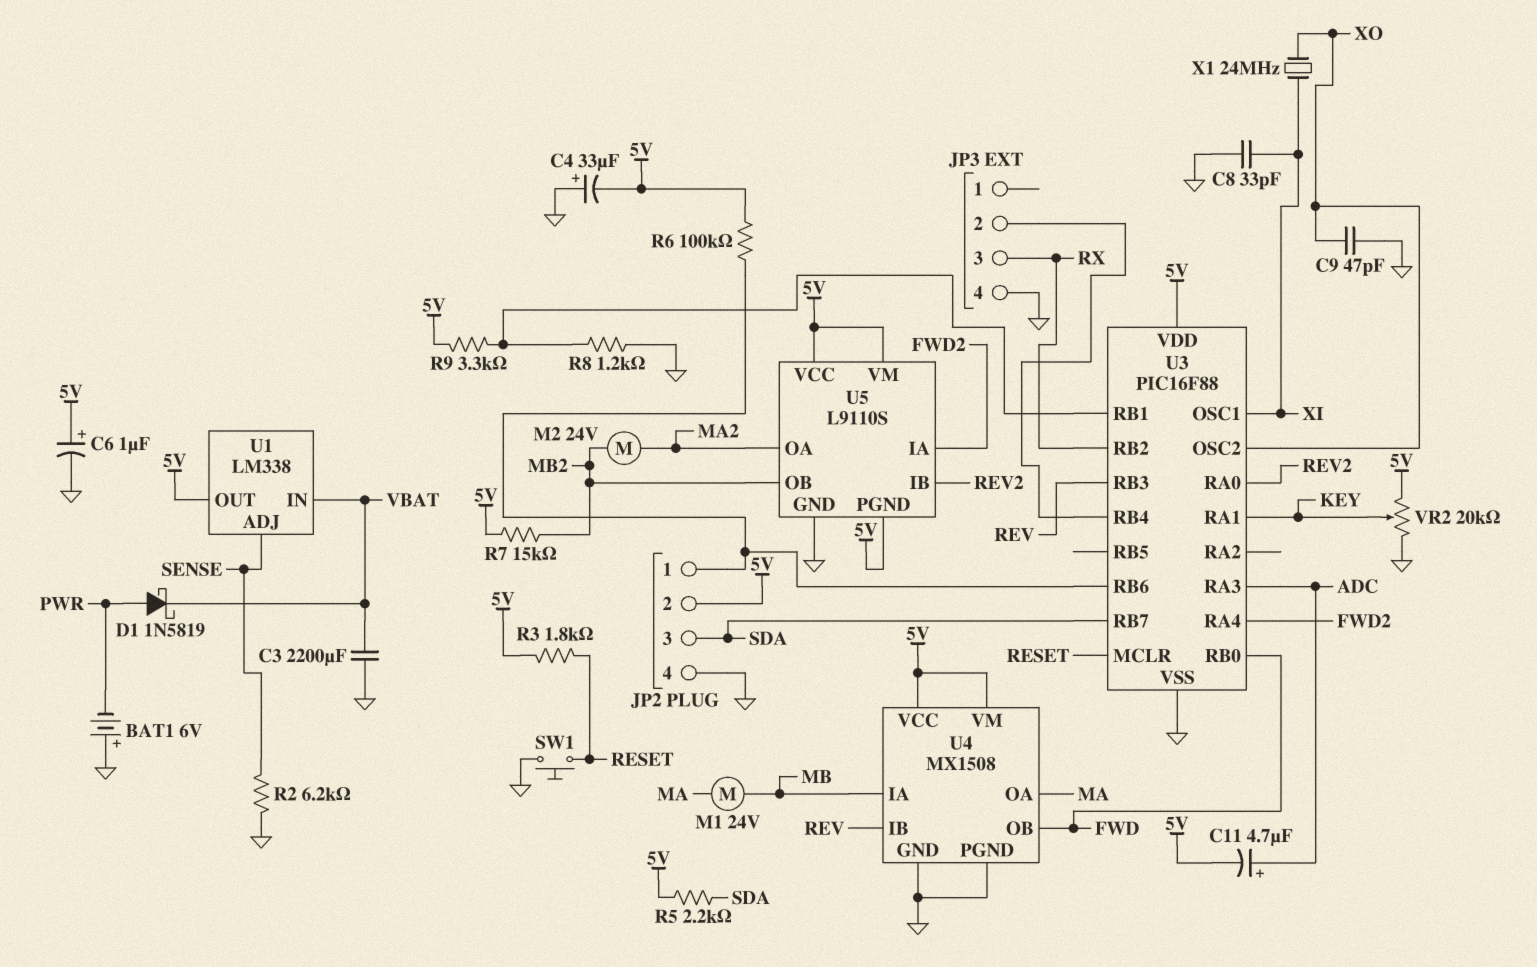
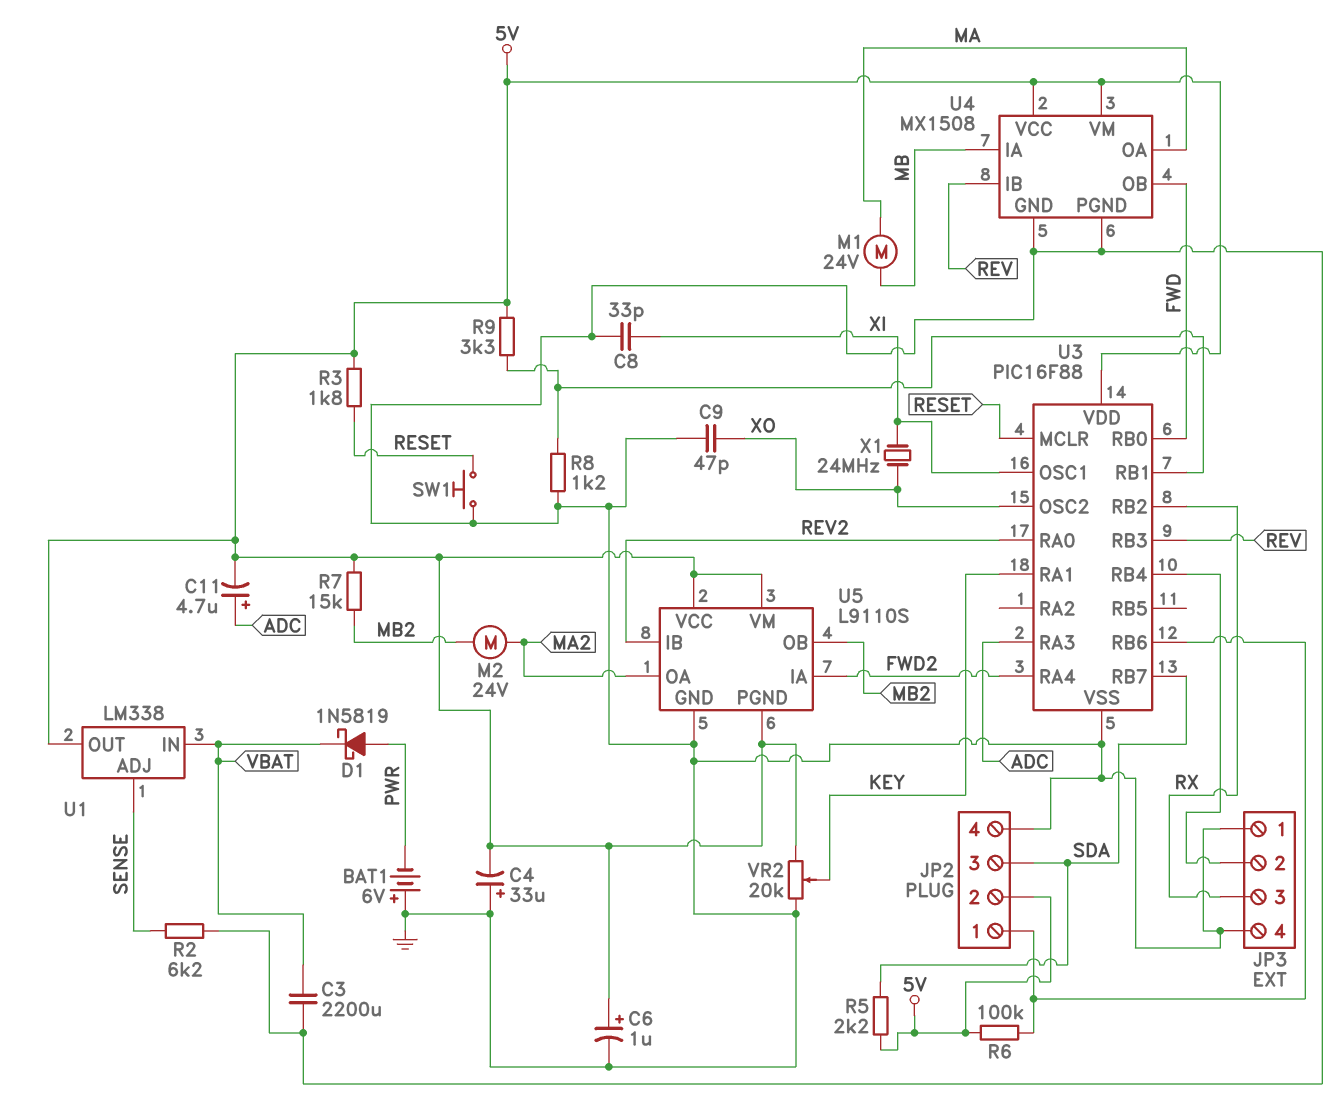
JP3 pin 1: none -> GND

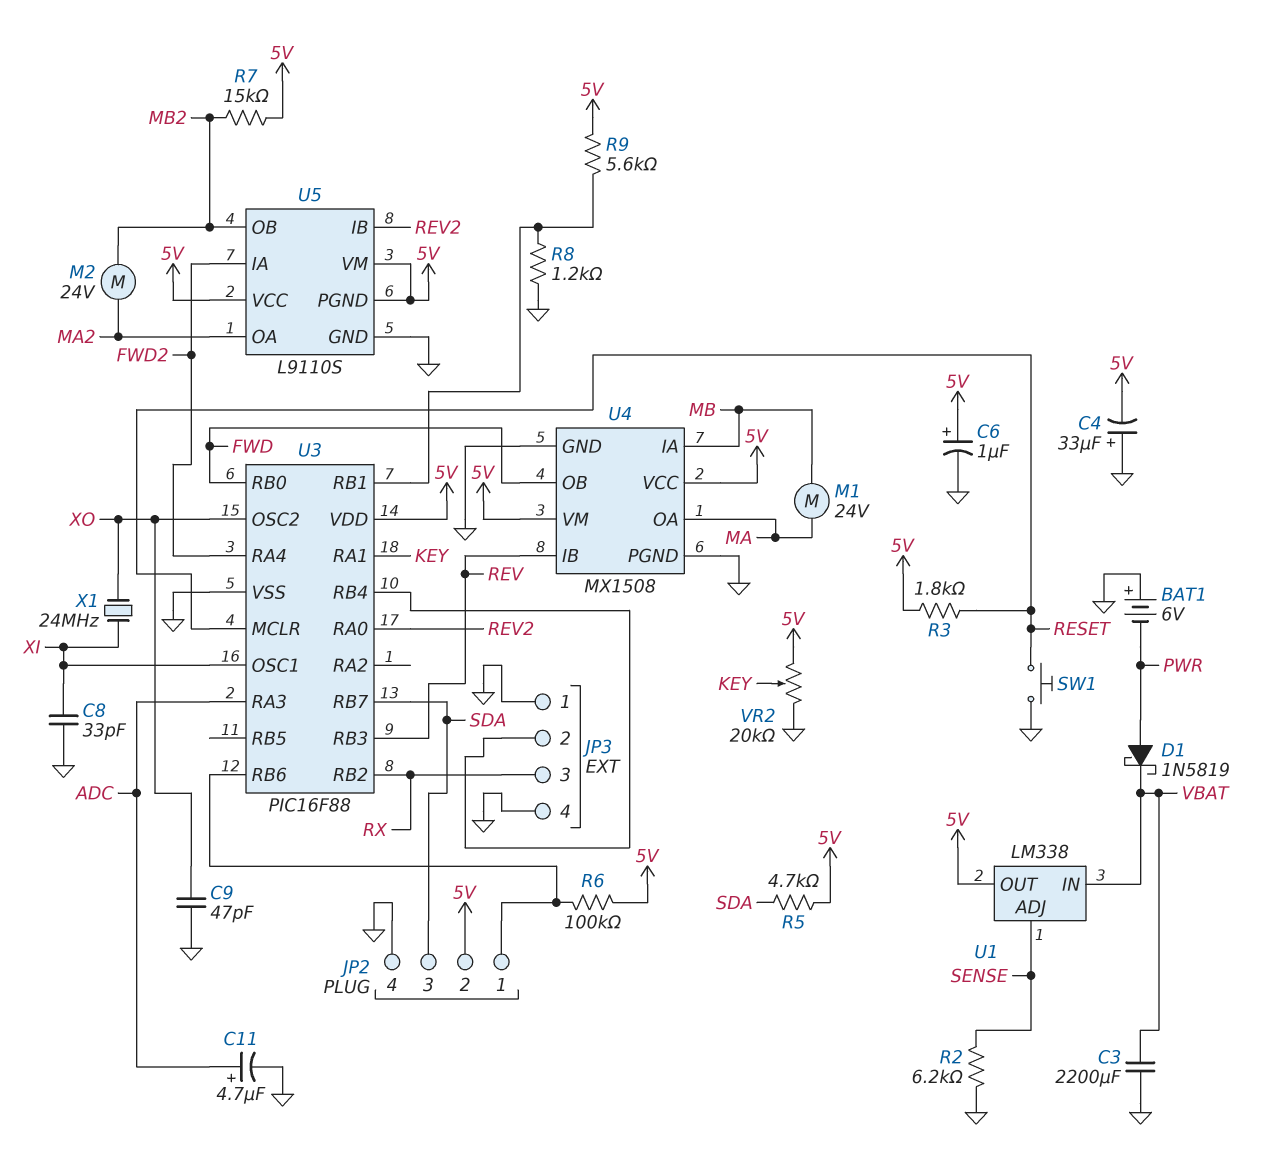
C11: 4.7uF (plus ADC, minus 5V) -> 4.7uF (plus ADC, minus GND)
R5: 2.2k (5V, SDA) -> 4.7k (5V, SDA)
R9: 3.3k (5V, U3/RB1) -> 5.6k (5V, U3/RB1)

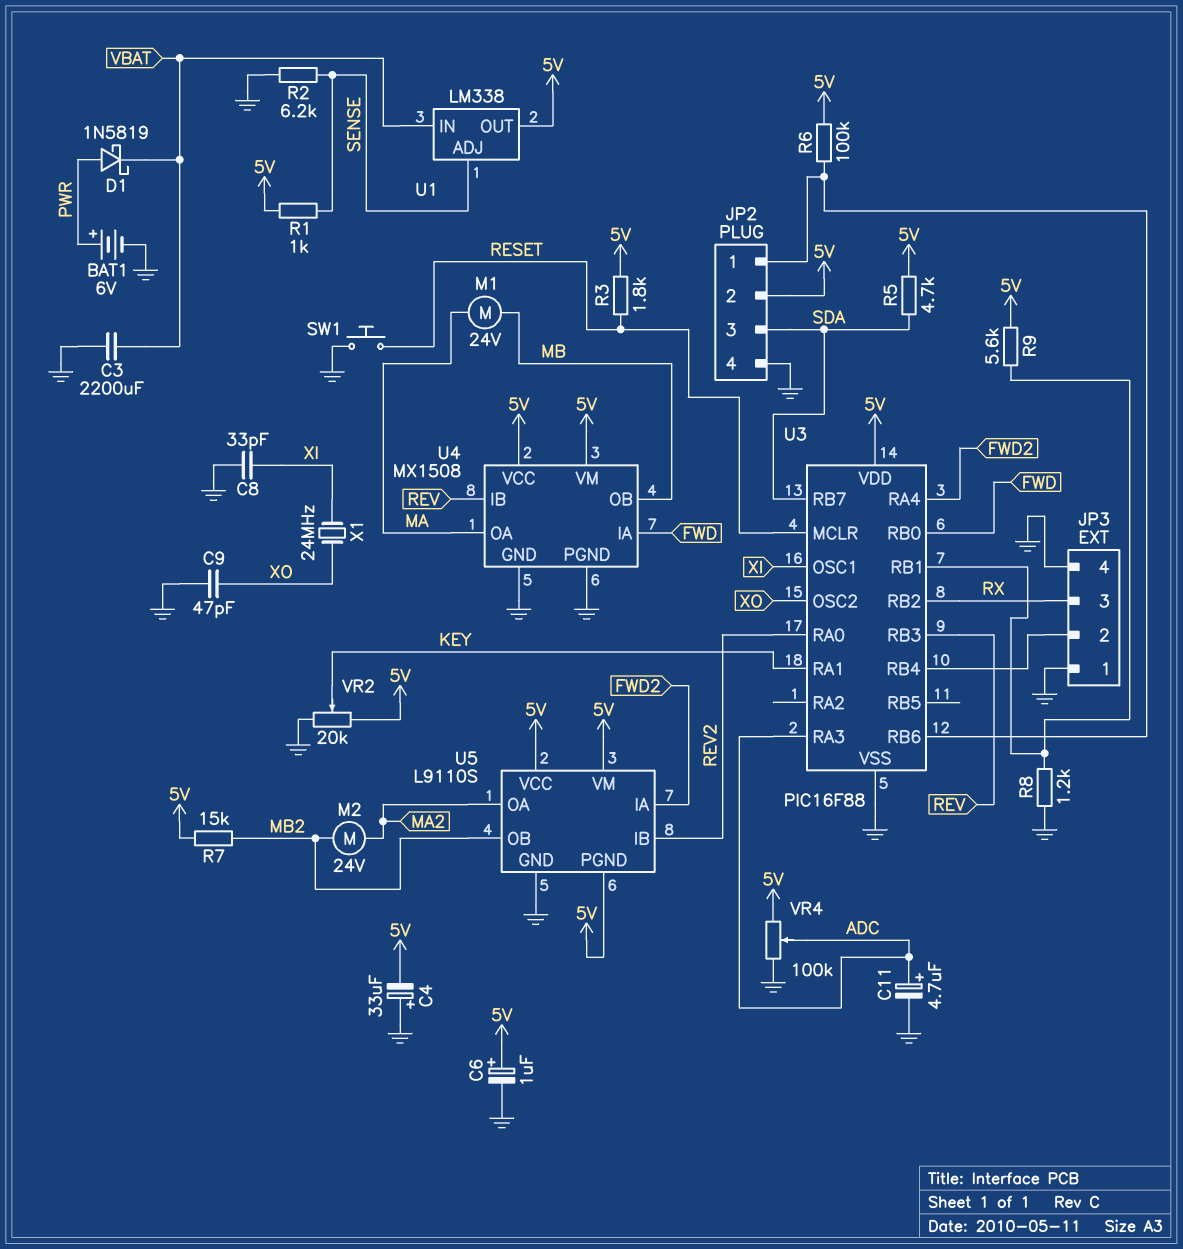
BAT1: 6V (plus GND, minus PWR) -> 6V (plus PWR, minus GND)
R1: none -> 1k (5V, SENSE)
U4 pin IA: MB -> FWD
U4 pin OB: FWD -> MB
VR4: none -> 100k (5V, GND, wiper ADC)

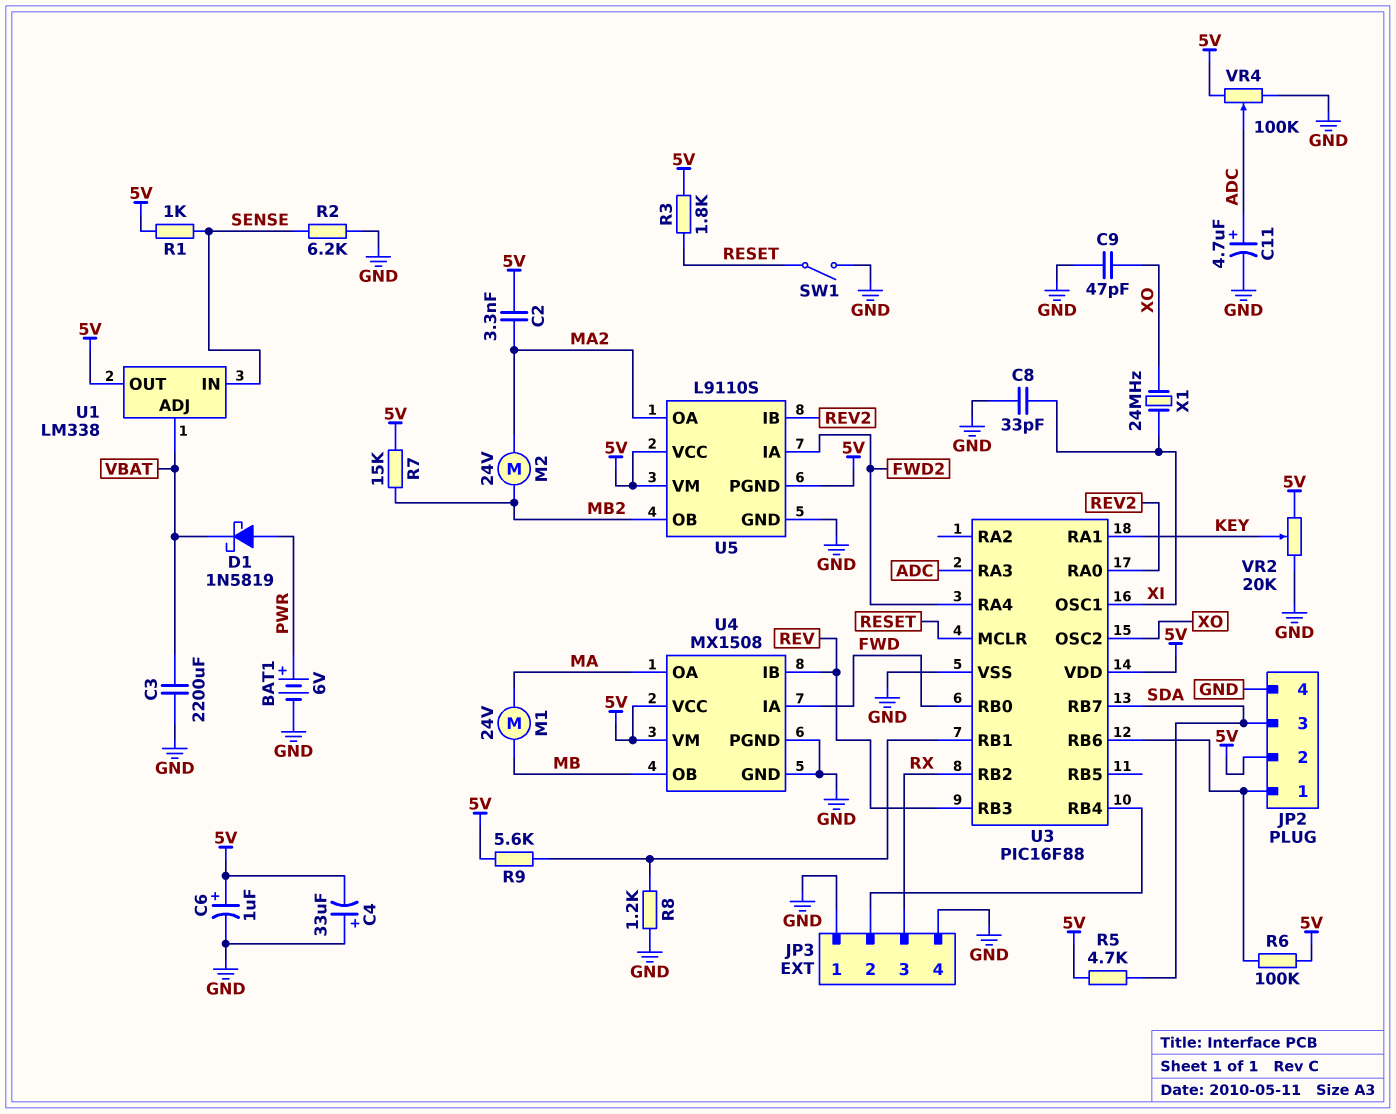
C2: none -> 3.3nF (5V, MA2)
SW1: button (GND, RESET) -> switch (GND, RESET)
U1 pin ADJ: SENSE -> VBAT
U1 pin IN: VBAT -> SENSE

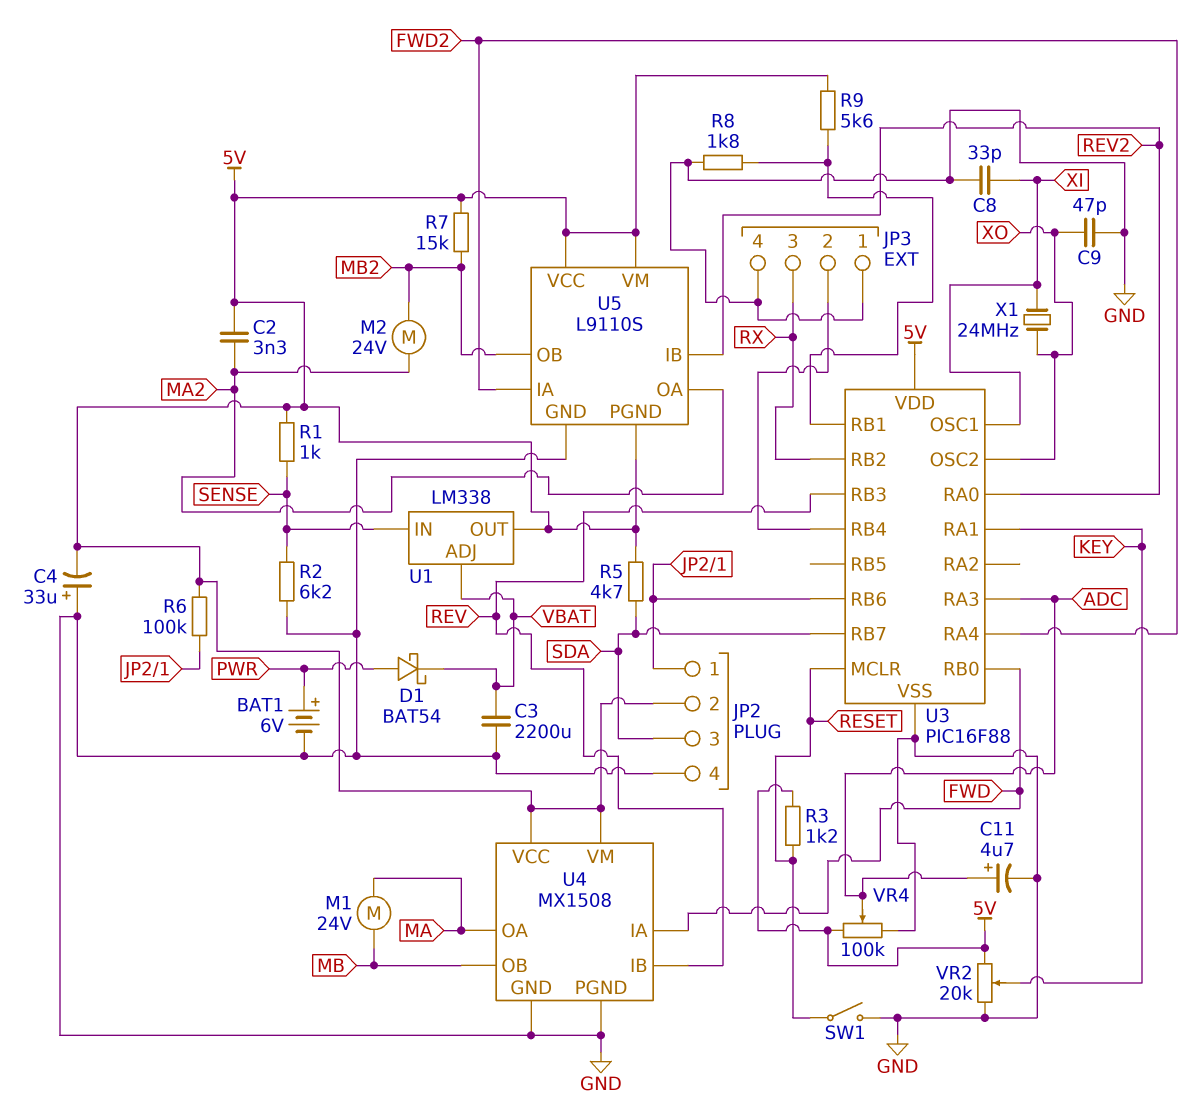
C6: 1uF (plus 5V, minus GND) -> none
D1: schottky 1N5819 (A PWR, K VBAT) -> schottky BAT54 (A PWR, K VBAT)
R3: 1.8k (5V, RESET) -> 1.2k (5V, RESET)
R8: 1.2k (GND, U3/RB1) -> 1.8k (GND, U3/RB1)

